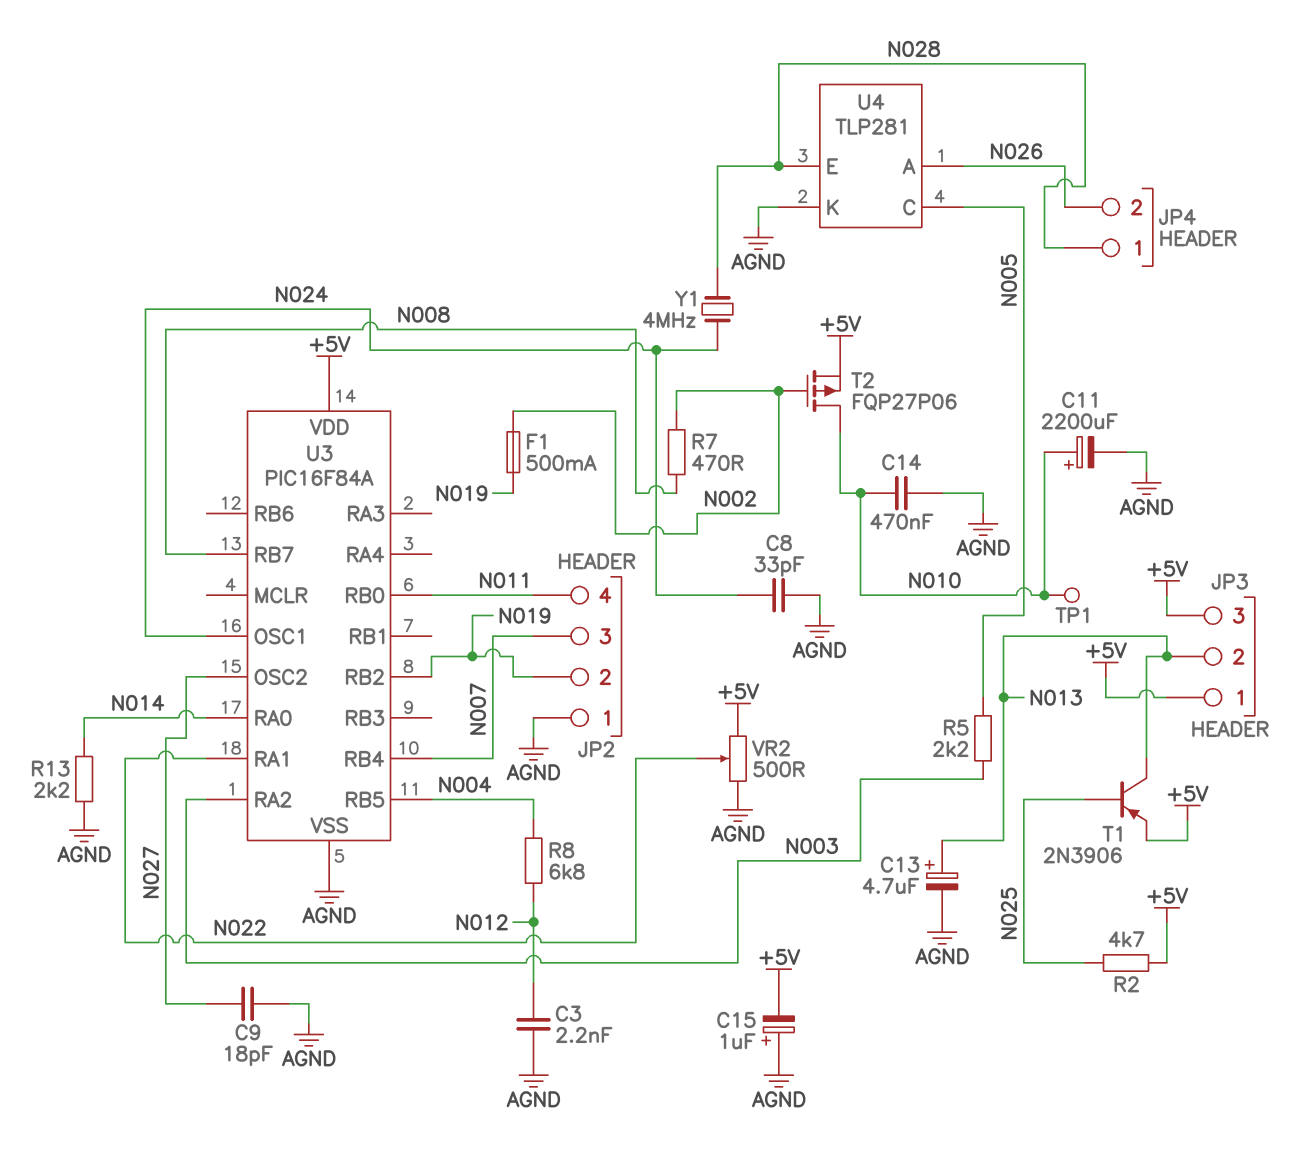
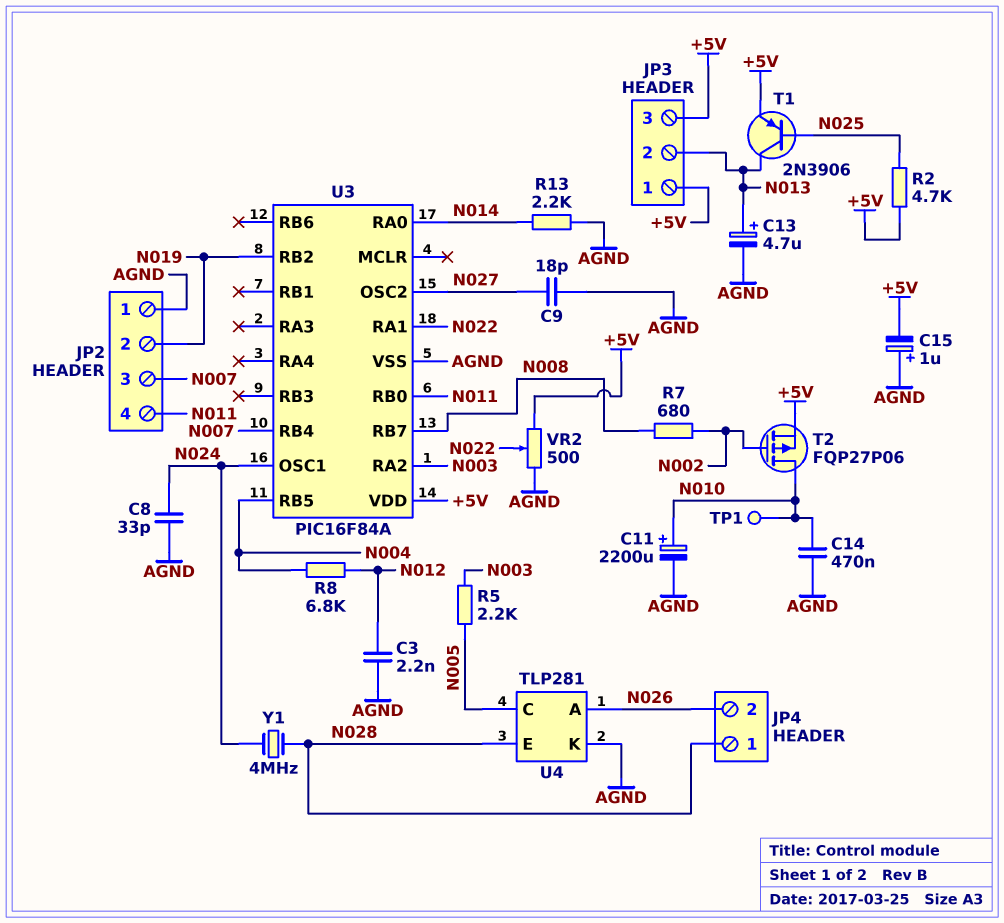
F1: 500mA (N002, N019) -> none
R7: 470 (N002, N008) -> 680 (N002, N008)

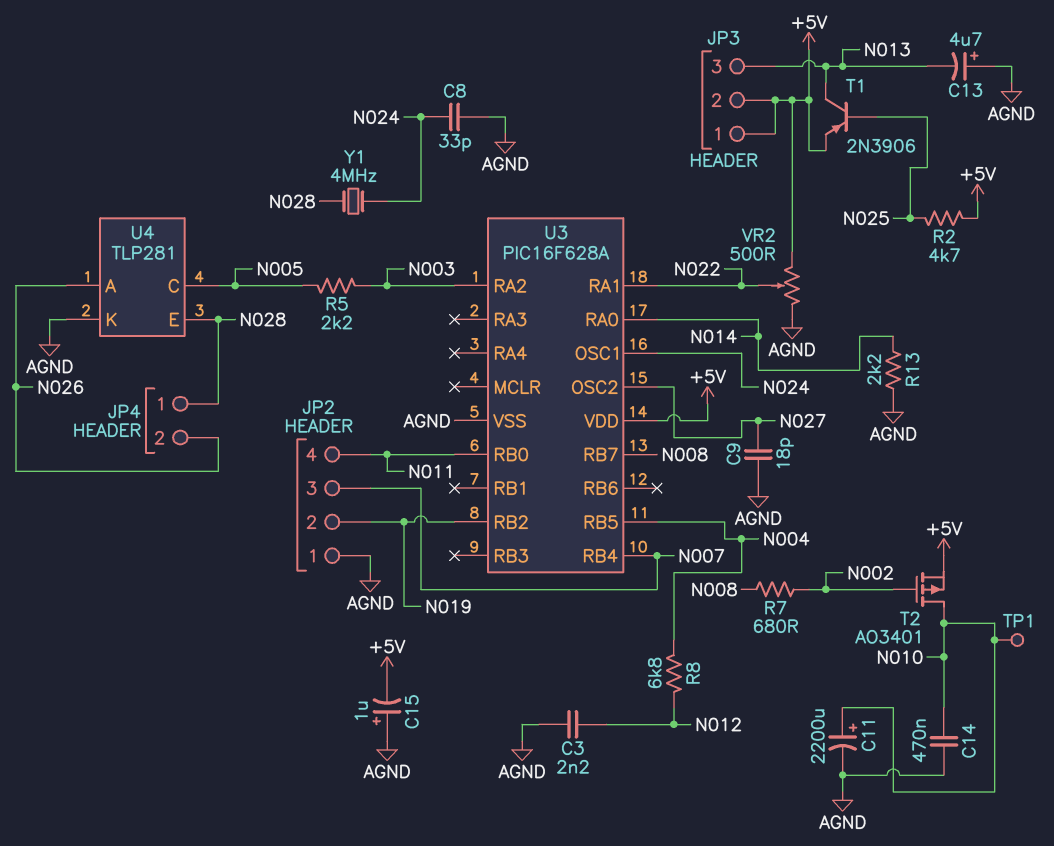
C13: 4.7uF (plus N013, minus AGND) -> 4.7uF (plus AGND, minus N013)
JP3 pin 2: N013 -> +5V
JP3 pin 3: +5V -> N013
T2: PMOS FQP27P06 (G N002, D N010, S +5V) -> PMOS AO3401 (G N002, D N010, S +5V)
U3: PIC16F84A -> PIC16F628A

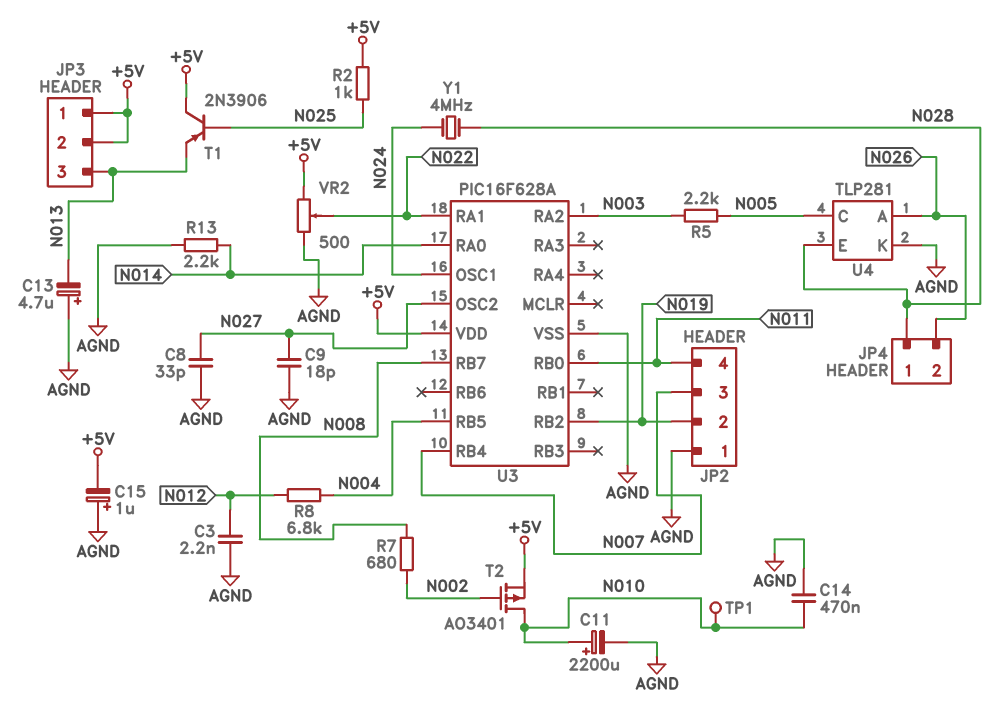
C8: 33pF (AGND, N024) -> 33pF (AGND, N027)
R2: 4.7k (+5V, N025) -> 1k (+5V, N025)
T1: PNP 2N3906 (B N025, C N013, E +5V) -> PNP 2N3906 (B N025, C +5V, E N013)

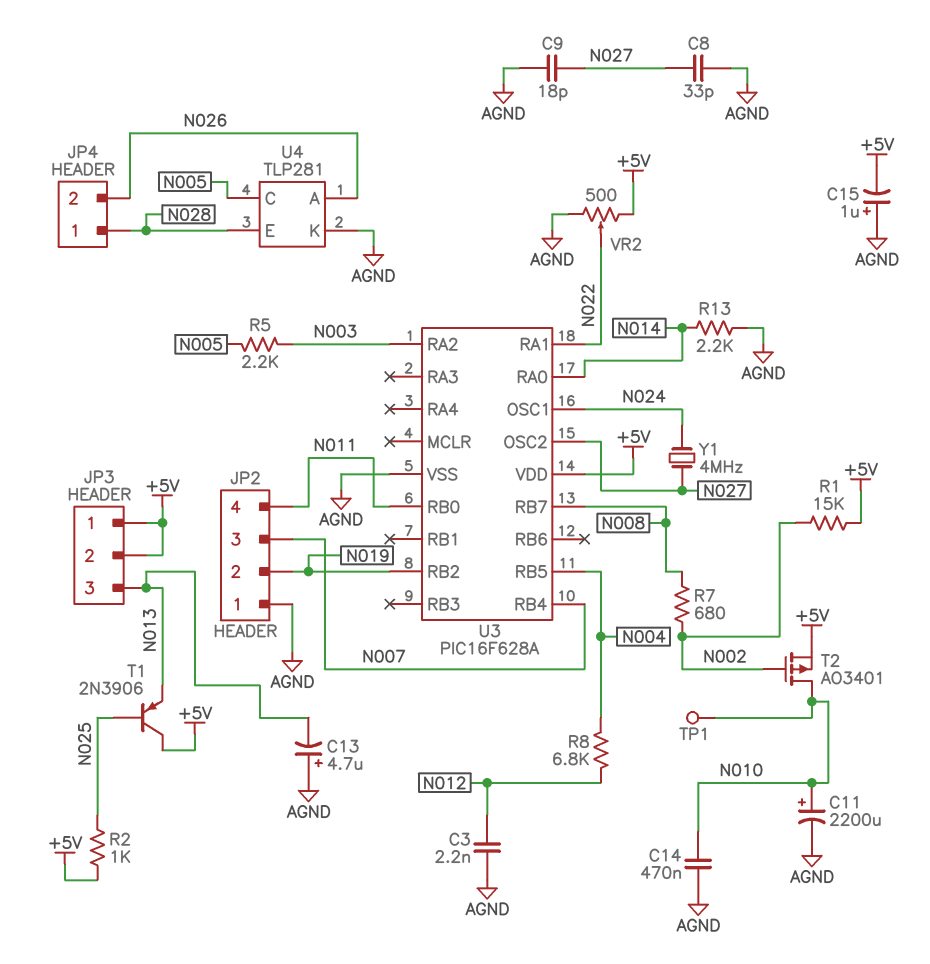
R1: none -> 15k (+5V, N002)
Y1: 4MHz (N024, N028) -> 4MHz (N024, N027)

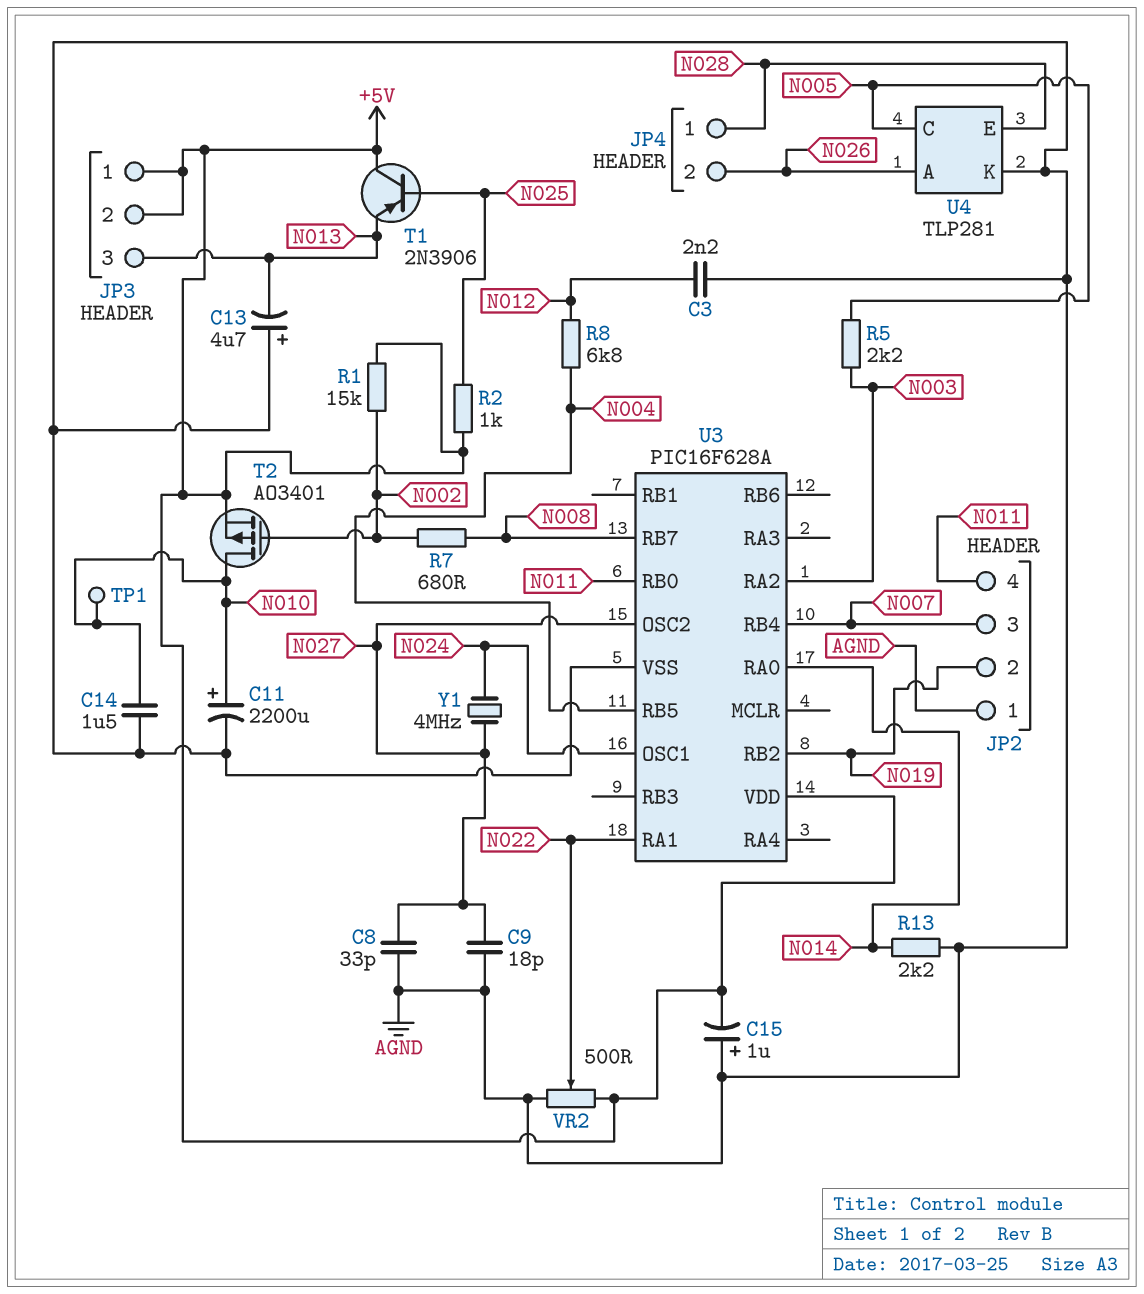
C14: 470nF (AGND, N010) -> 1.5uF (AGND, N010)

